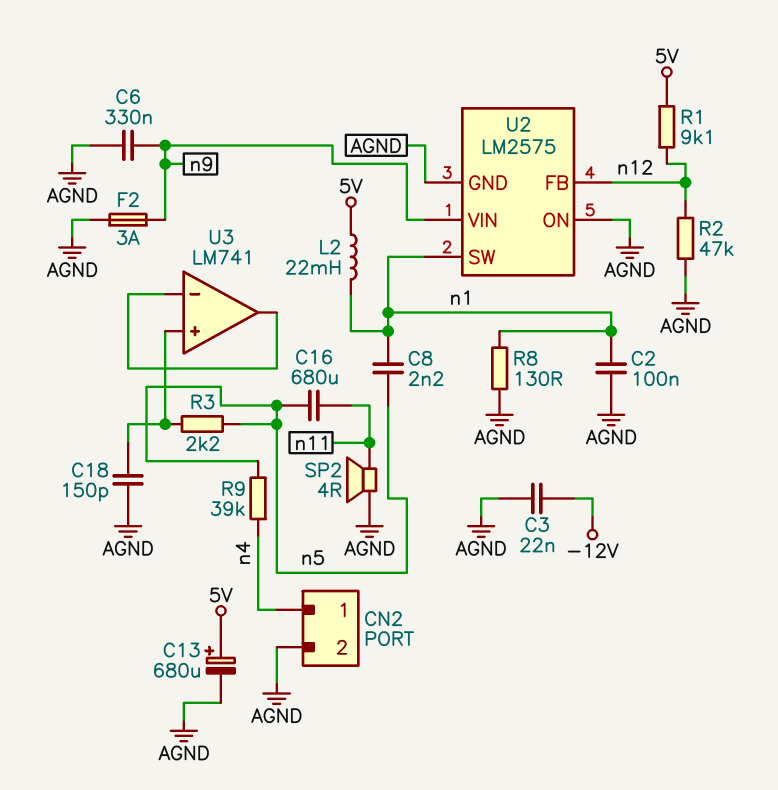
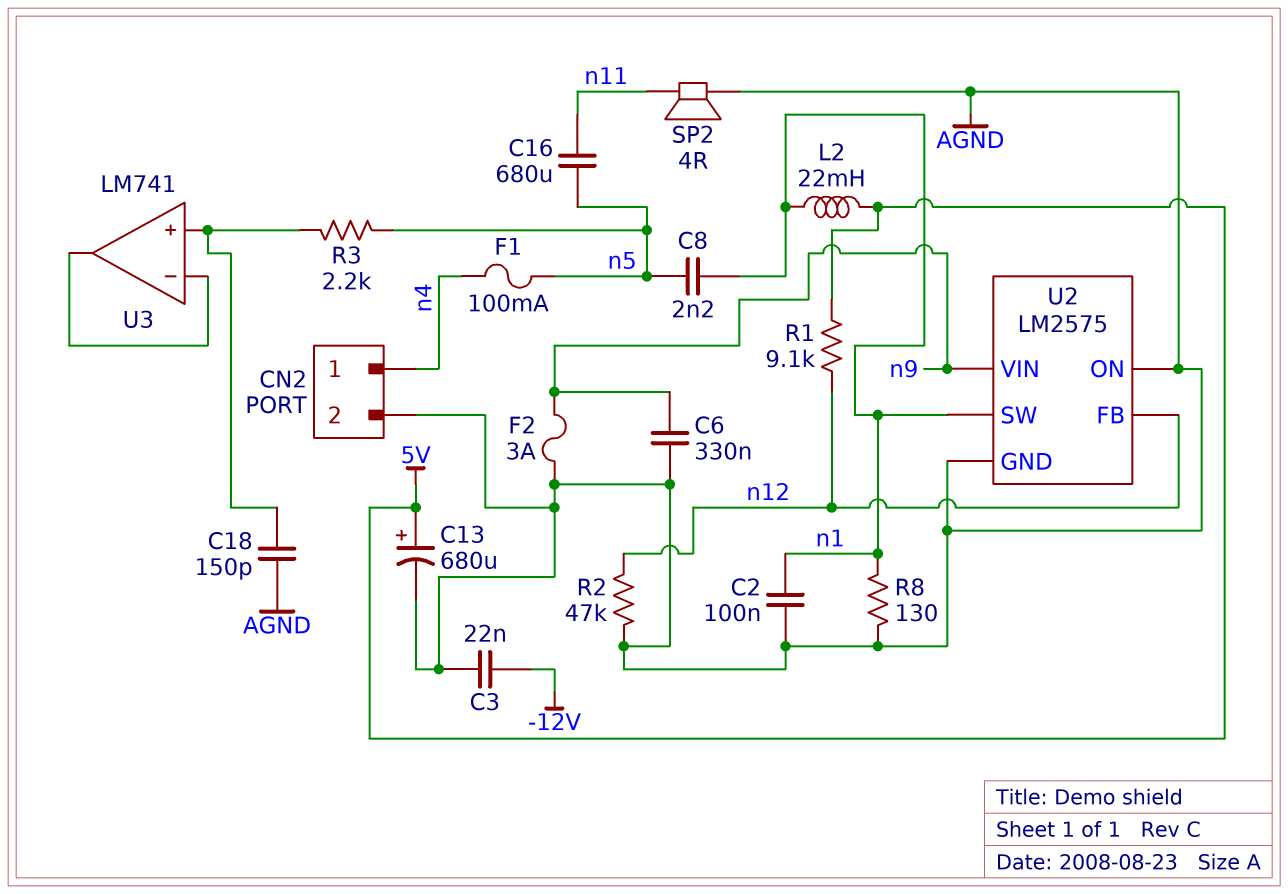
F1: none -> 100mA (n4, n5)
R9: 39k (n4, n5) -> none

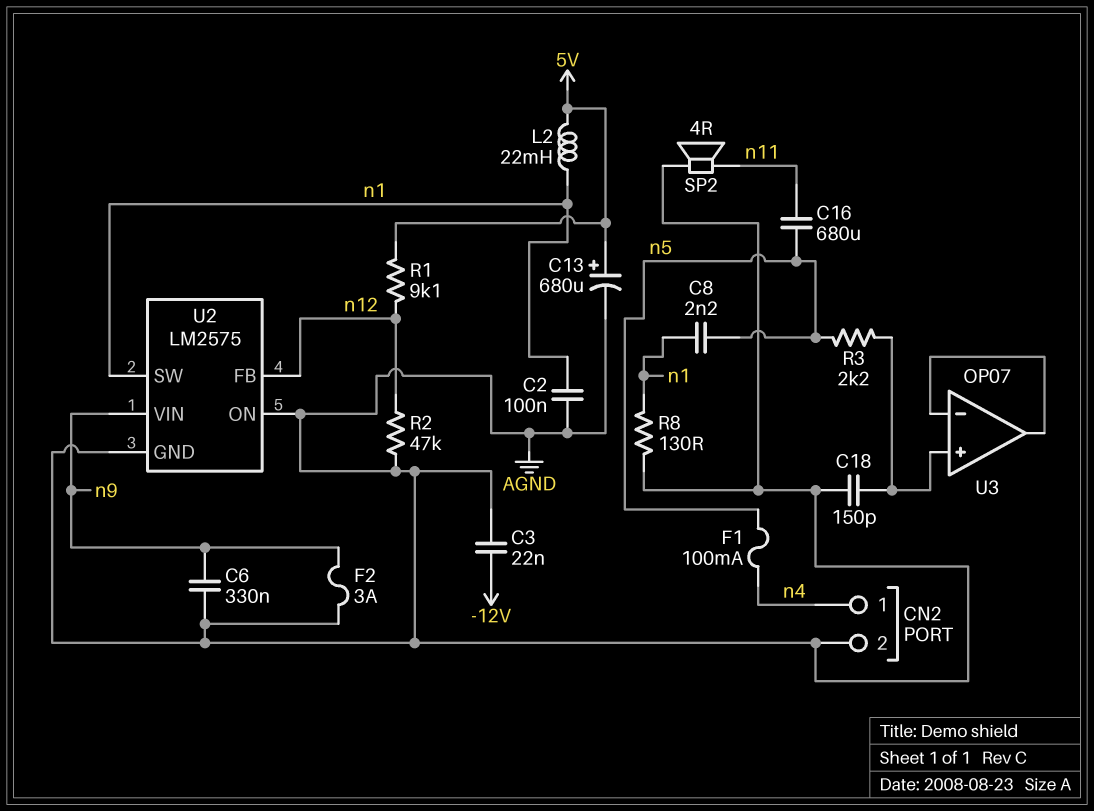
U3: LM741 -> OP07

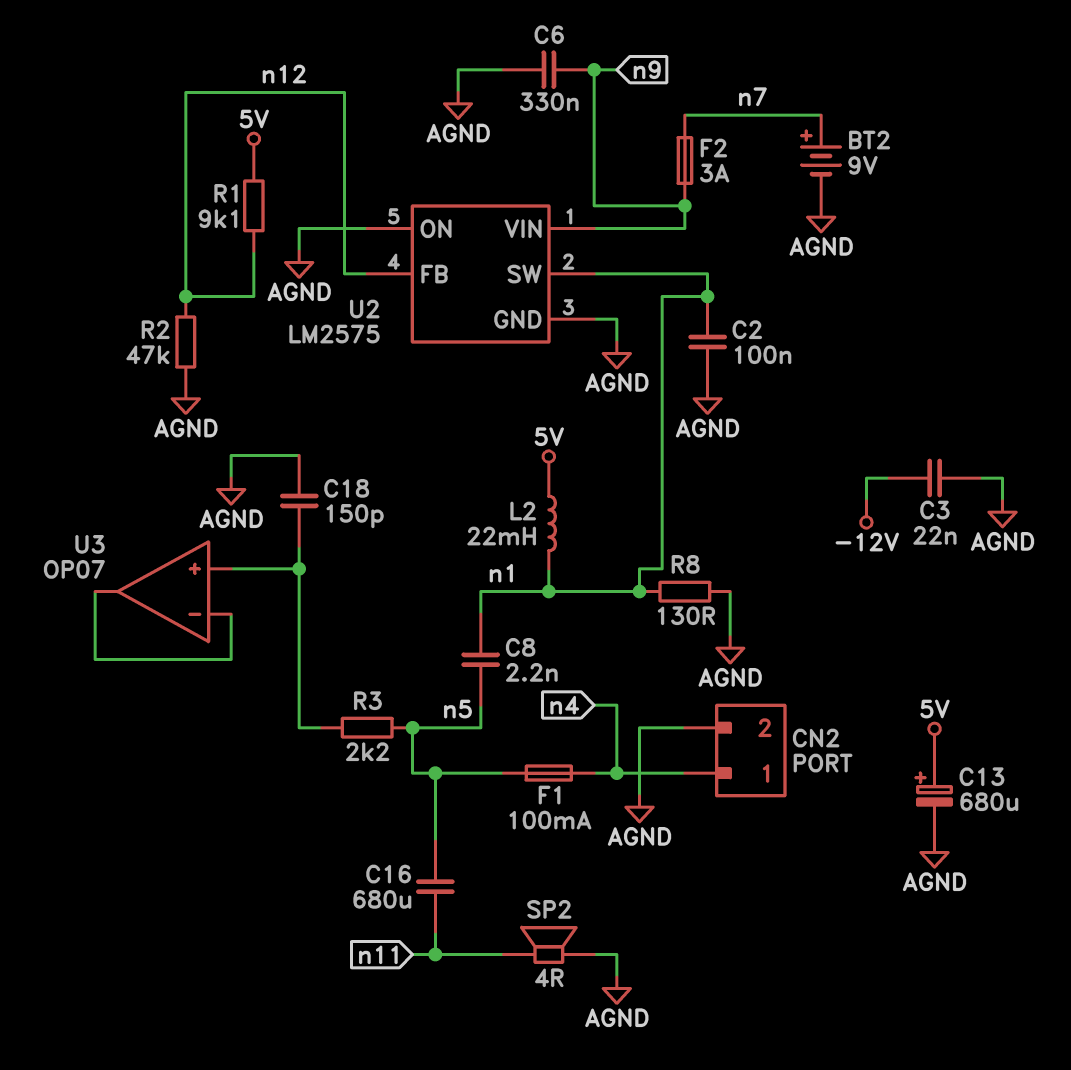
BT2: none -> 9V (plus n7, minus AGND)
F2: 3A (AGND, n9) -> 3A (n7, n9)

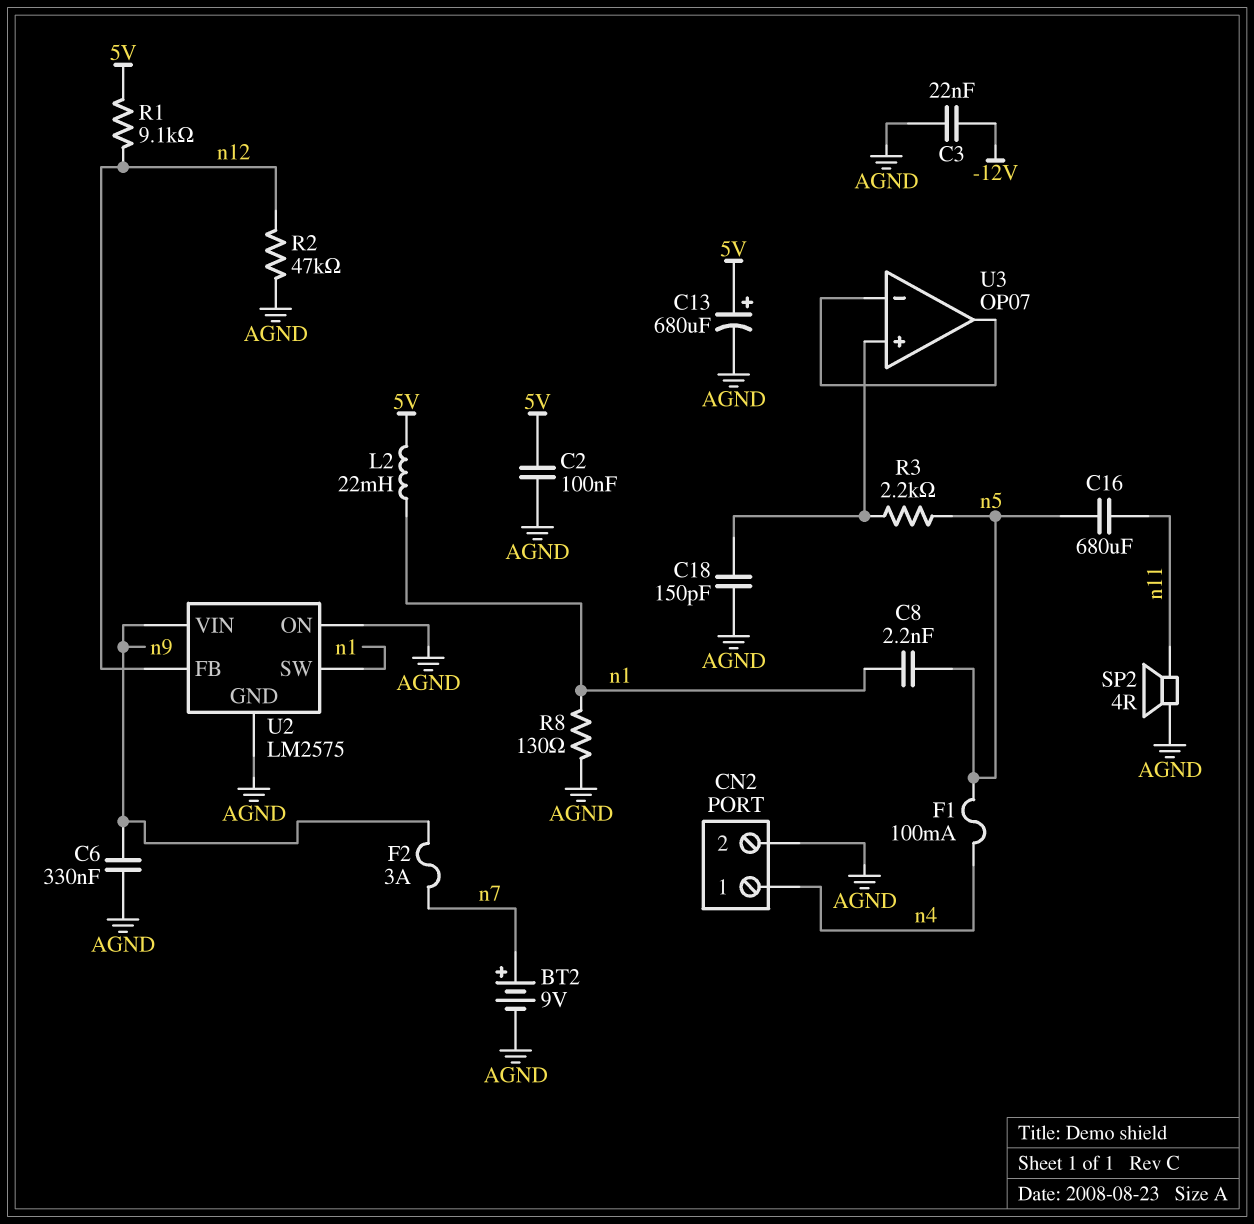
C2: 100nF (AGND, n1) -> 100nF (5V, AGND)

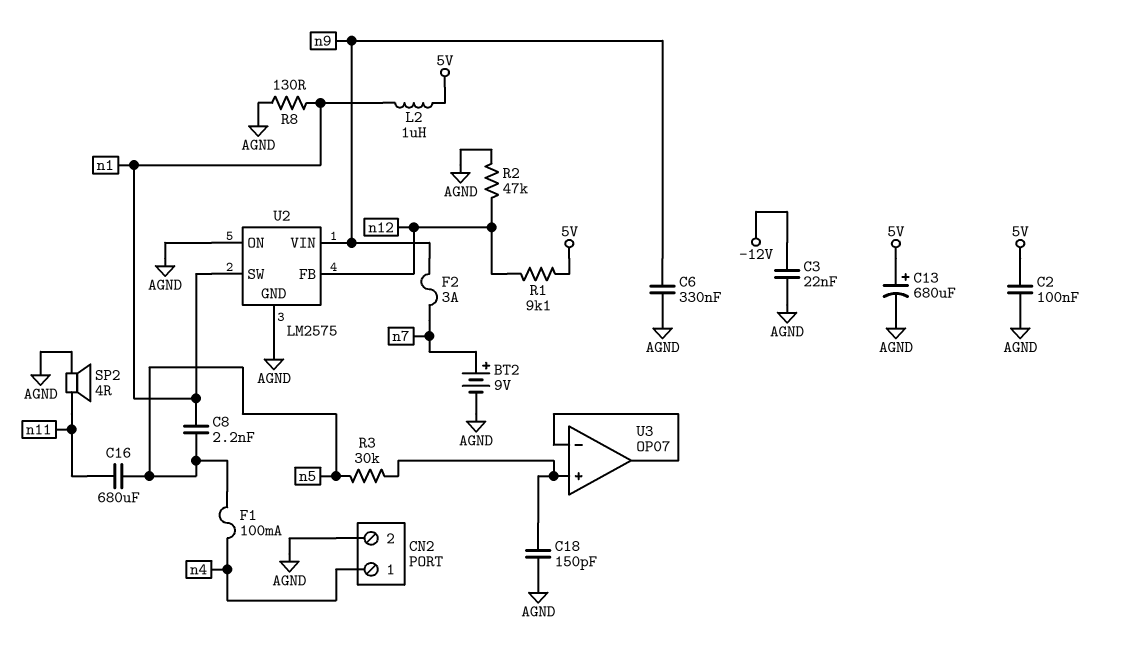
L2: 22mH (5V, n1) -> 1uH (5V, n1)
R3: 2.2k (U3/in+, n5) -> 30k (U3/in+, n5)

